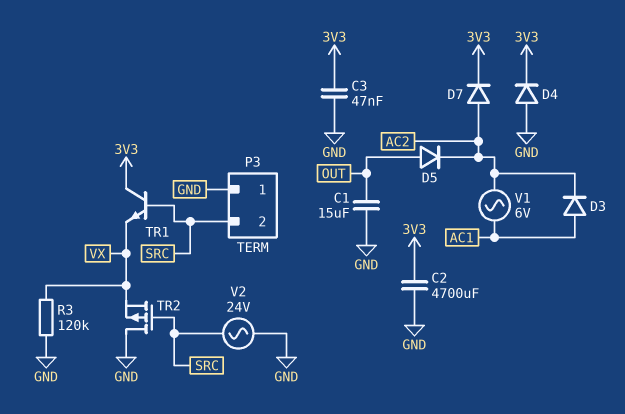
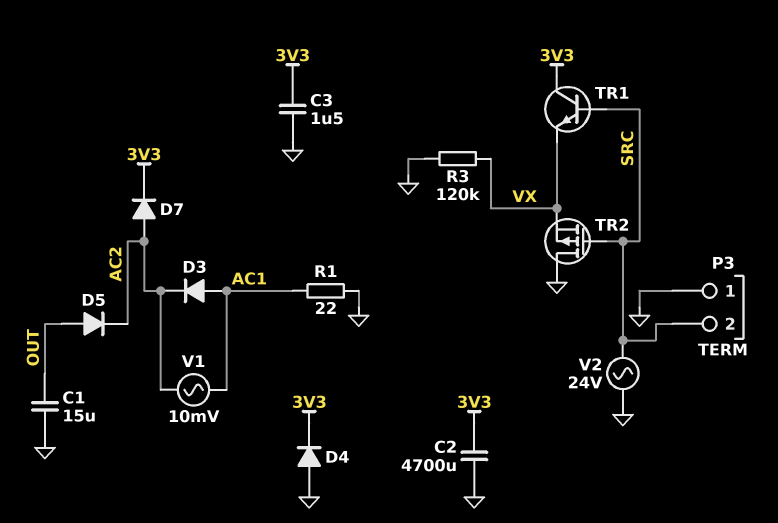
C3: 47nF (3V3, GND) -> 1.5uF (3V3, GND)
R1: none -> 22 (AC1, GND)
V1: AC 6V (AC1, AC2) -> AC 10mV (AC1, AC2)

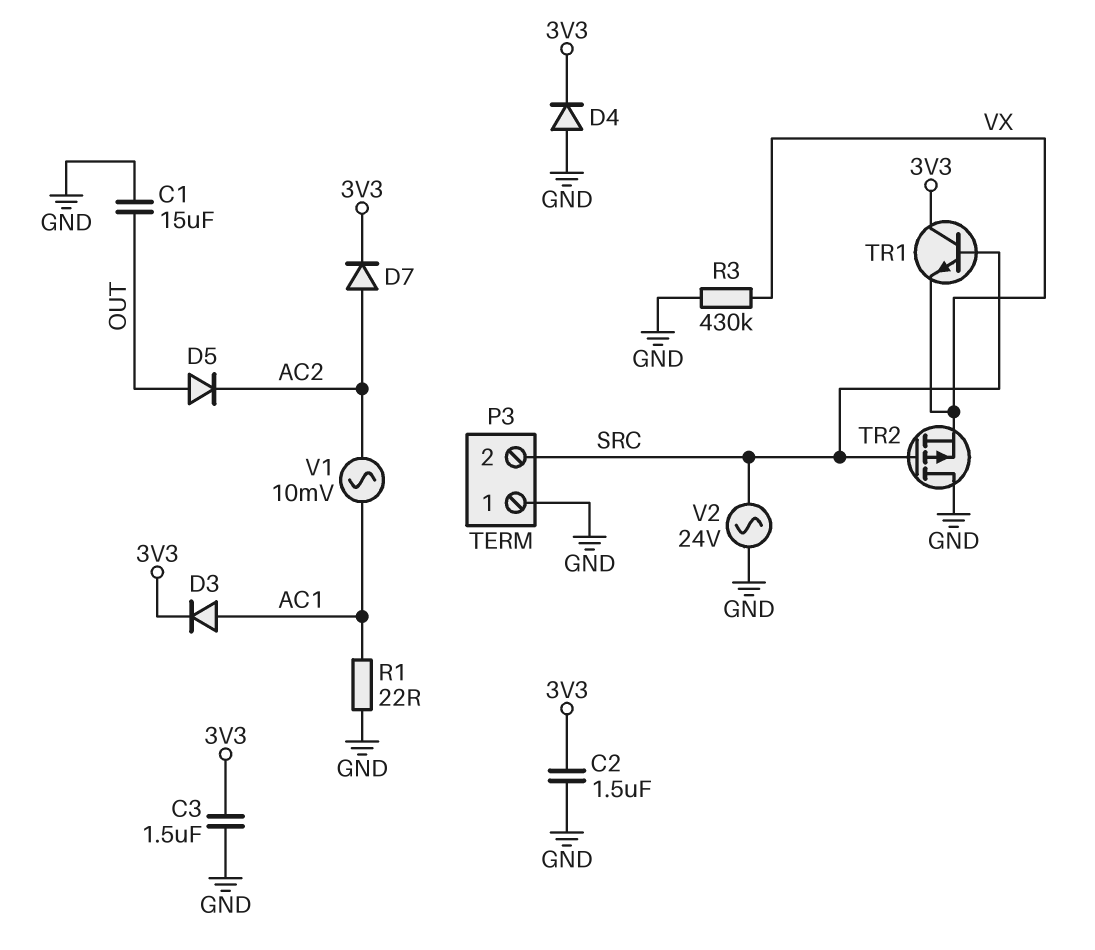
C2: 4700uF (3V3, GND) -> 1.5uF (3V3, GND)
D3: diode (A AC1, K AC2) -> diode (A AC1, K 3V3)
R3: 120k (GND, VX) -> 430k (GND, VX)

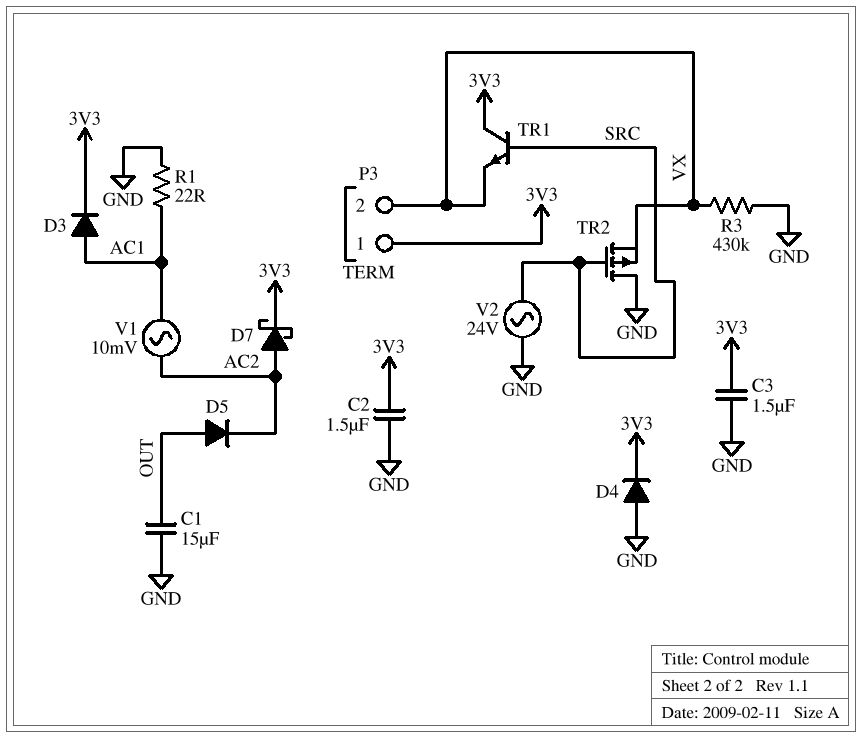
D7: diode (A AC2, K 3V3) -> schottky (A AC2, K 3V3)
P3 pin 1: GND -> 3V3
P3 pin 2: SRC -> VX

